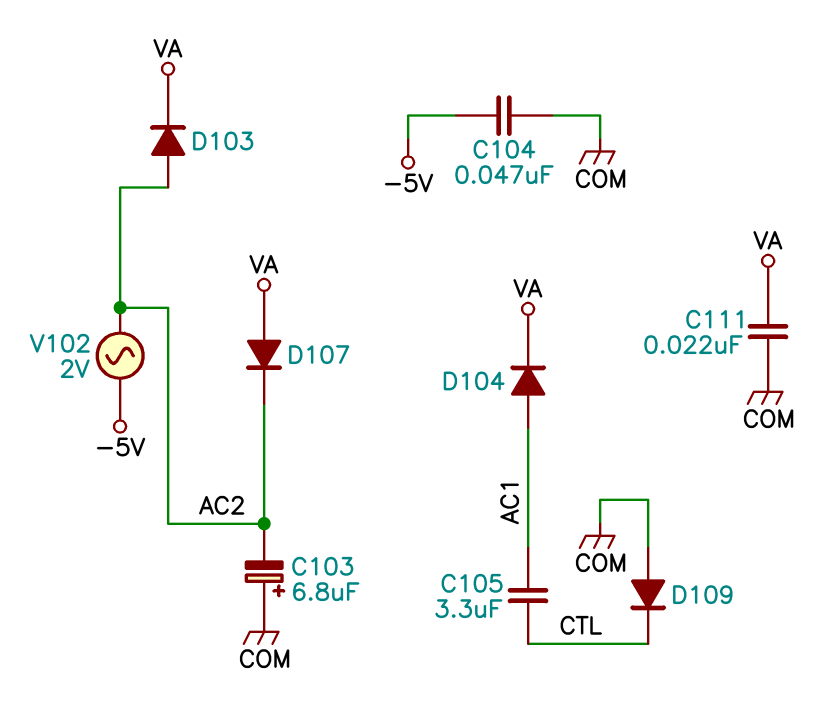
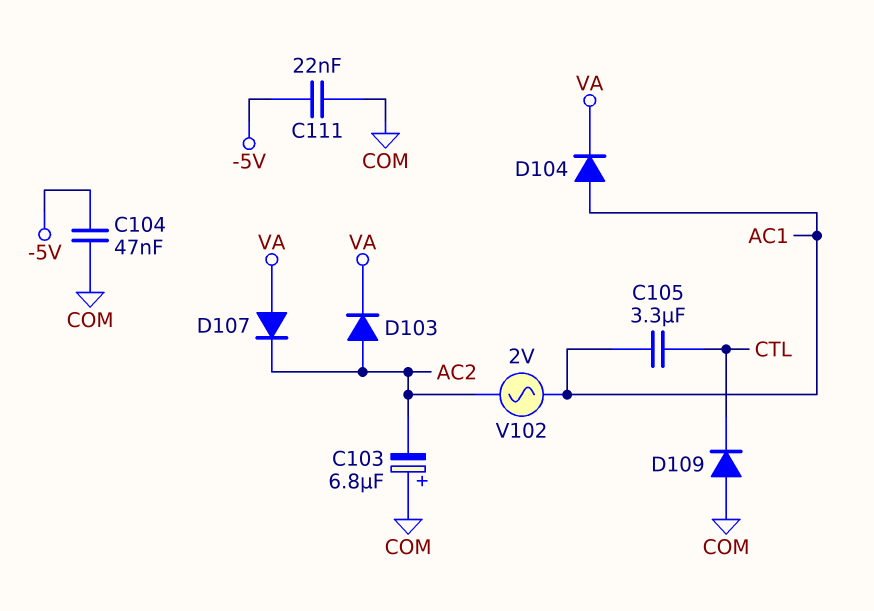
C111: 22nF (COM, VA) -> 22nF (-5V, COM)
V102: AC 2V (-5V, AC2) -> AC 2V (AC1, AC2)

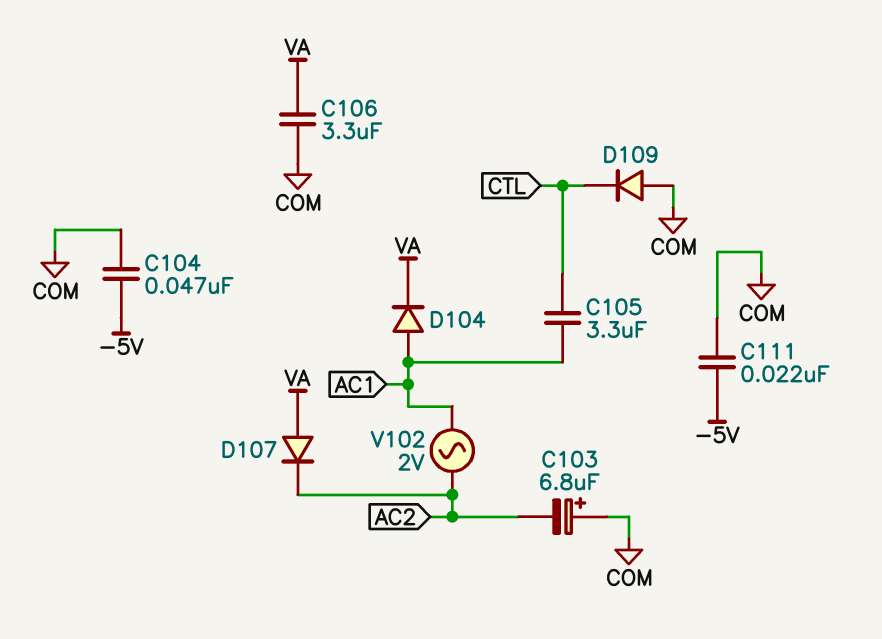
C106: none -> 3.3uF (COM, VA)
D103: diode (A AC2, K VA) -> none

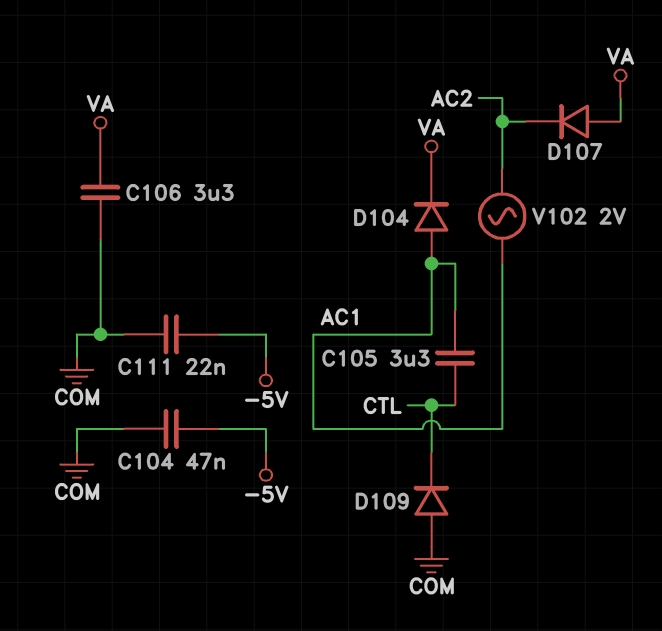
C103: 6.8uF (plus COM, minus AC2) -> none

